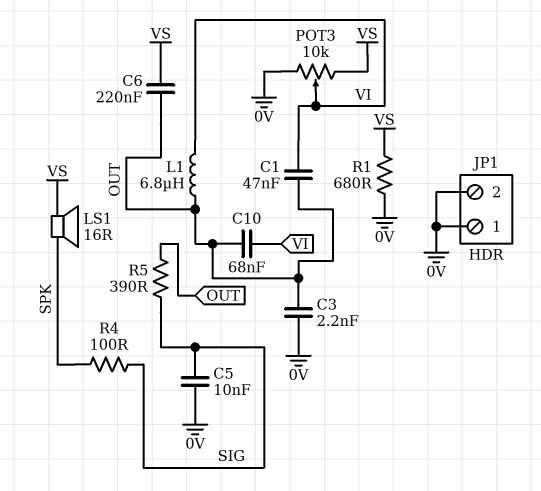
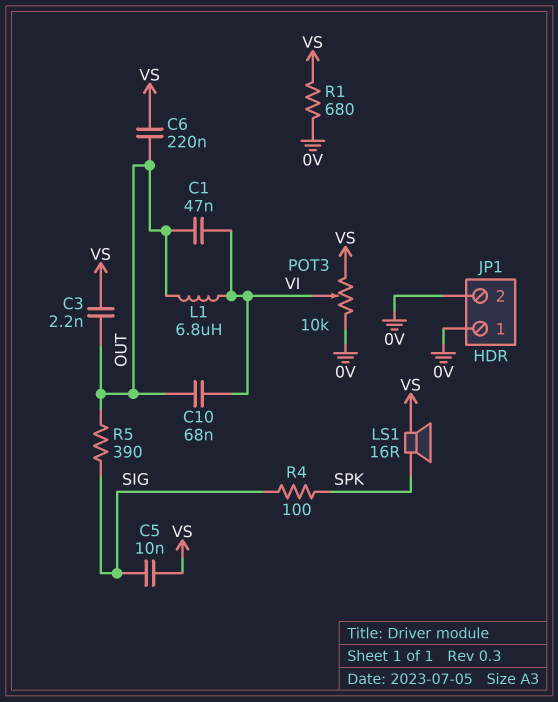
C3: 2.2nF (0V, OUT) -> 2.2nF (OUT, VS)
C5: 10nF (0V, SIG) -> 10nF (SIG, VS)

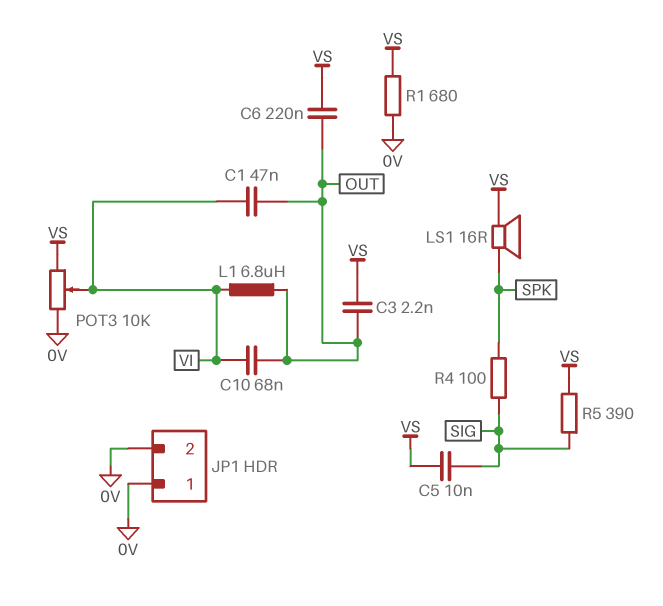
R5: 390 (OUT, SIG) -> 390 (SIG, VS)

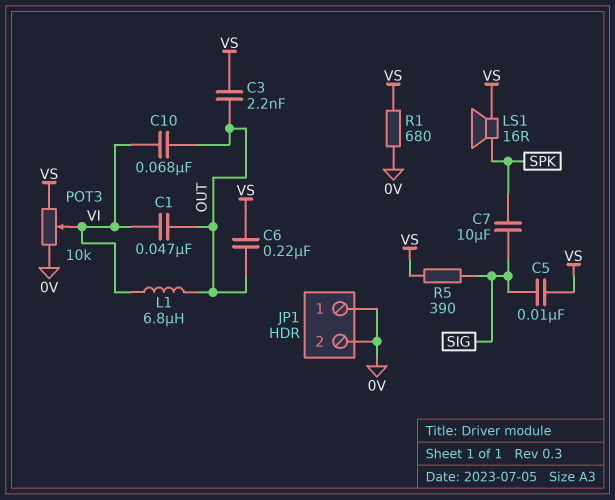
C7: none -> 10uF (SIG, SPK)
R4: 100 (SIG, SPK) -> none

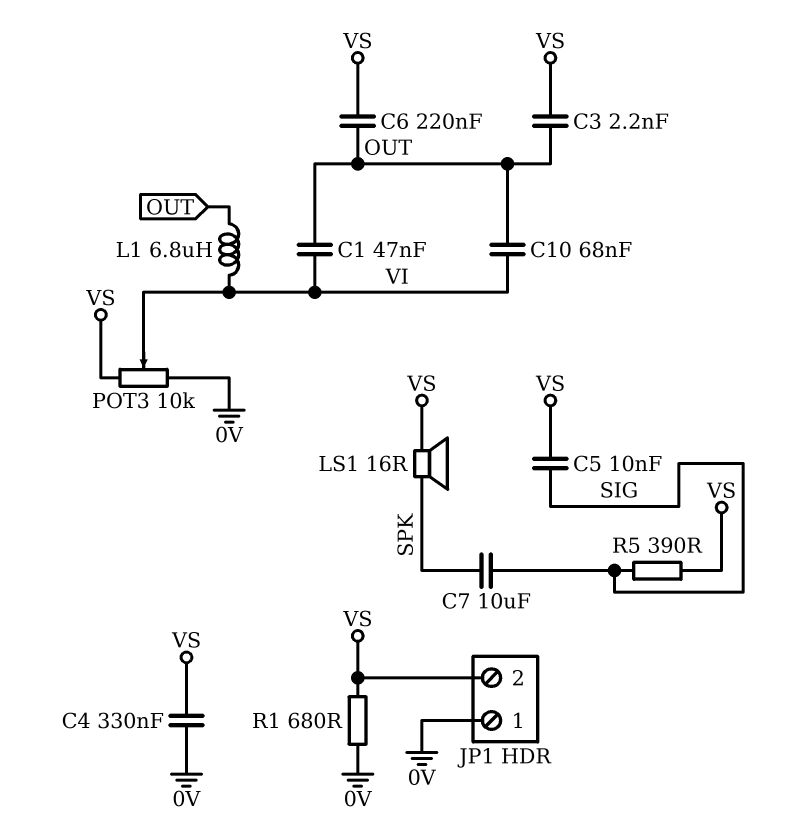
C4: none -> 330nF (0V, VS)
JP1 pin 2: 0V -> VS

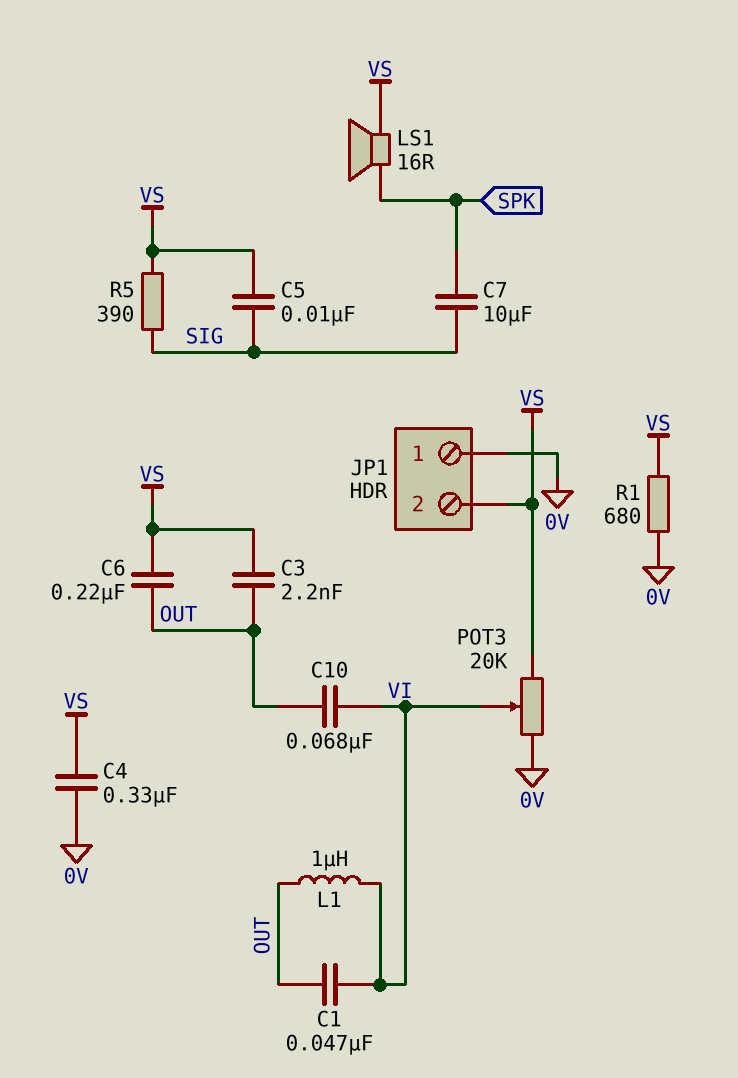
L1: 6.8uH (OUT, VI) -> 1uH (OUT, VI)
POT3: 10k (0V, VS, wiper VI) -> 20k (0V, VS, wiper VI)

